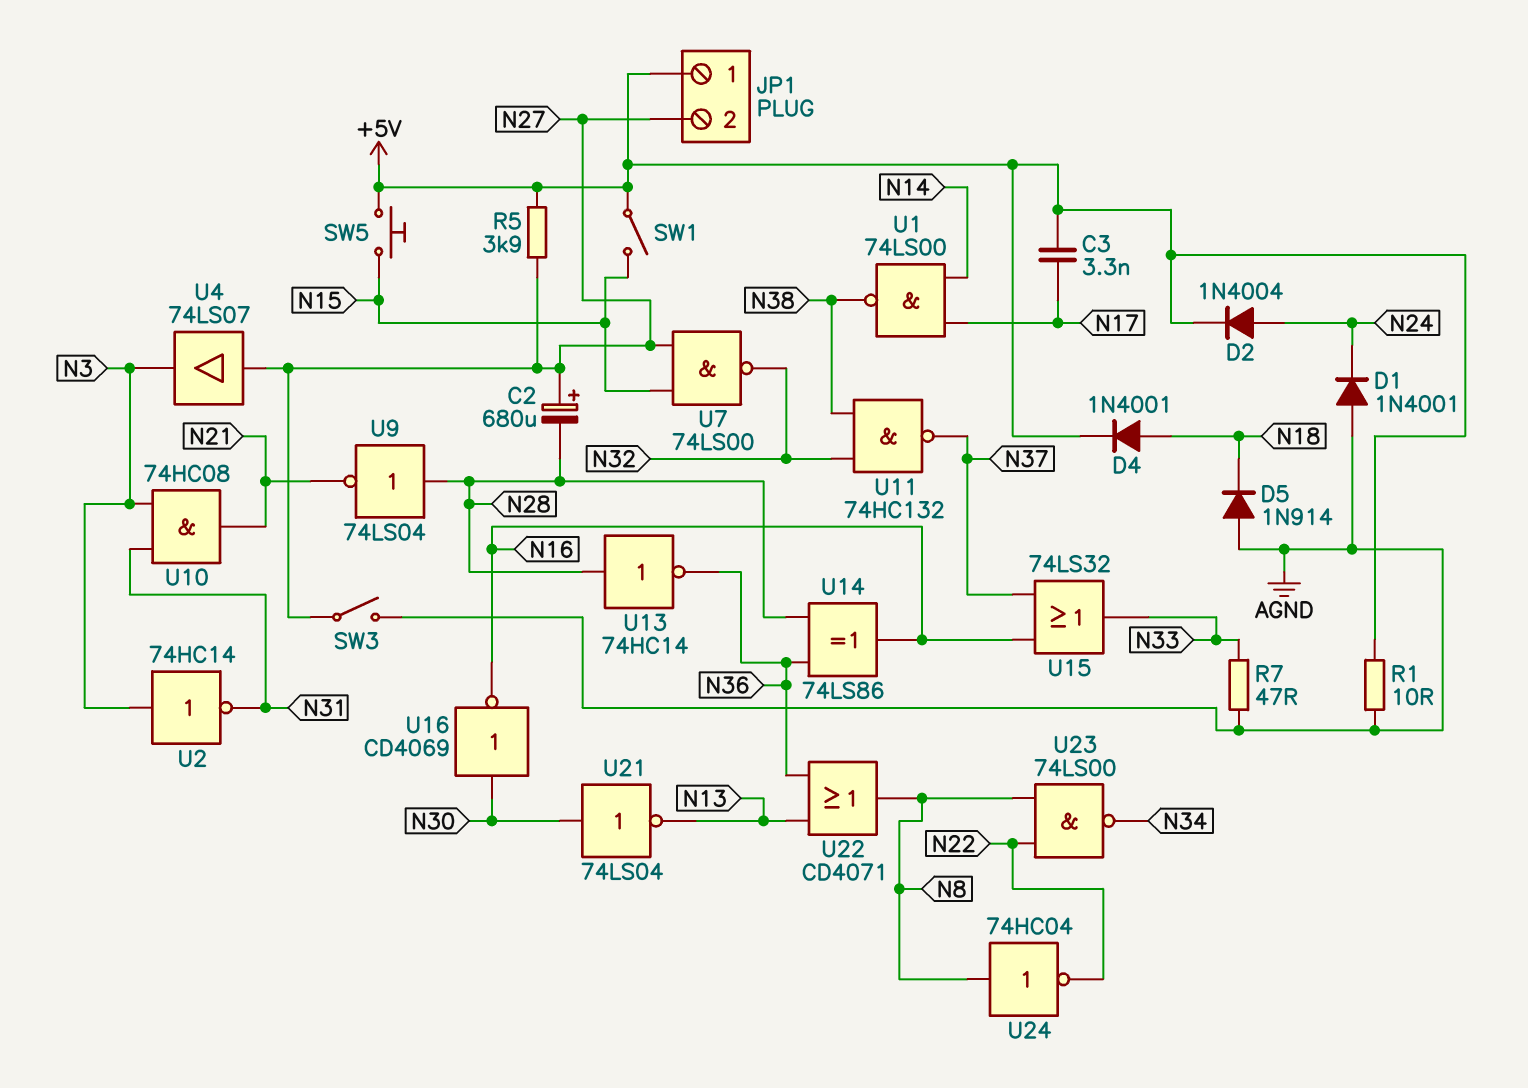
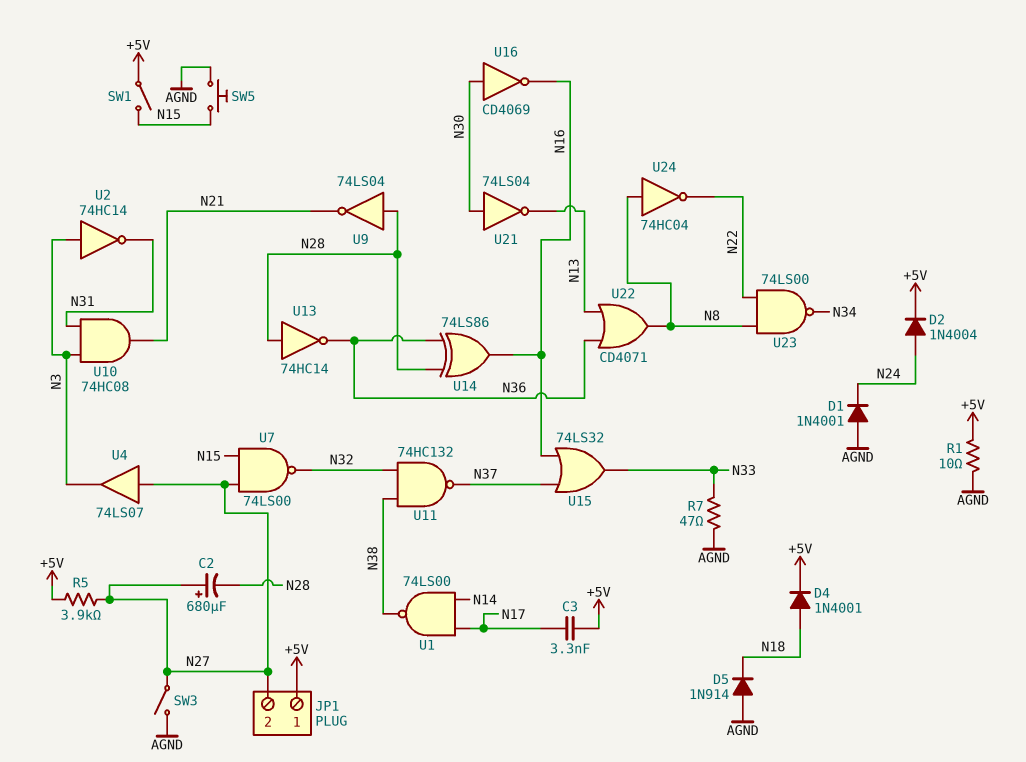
SW5: button (+5V, N15) -> button (AGND, N15)

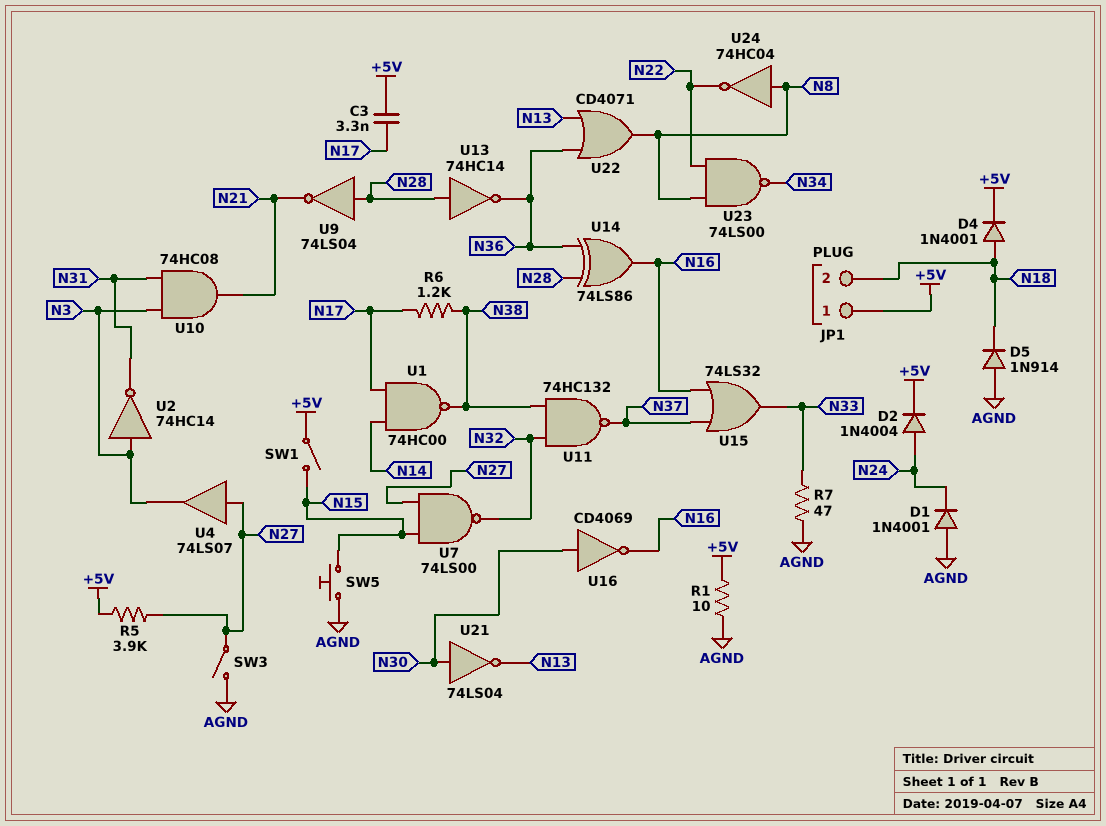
C2: 680uF (plus N27, minus N28) -> none
JP1 pin 2: N27 -> N18
R6: none -> 1.2k (N17, N38)
U1: NAND 74LS00 (in N14, in N17, out N38) -> NAND 74HC00 (in N14, in N17, out N38)

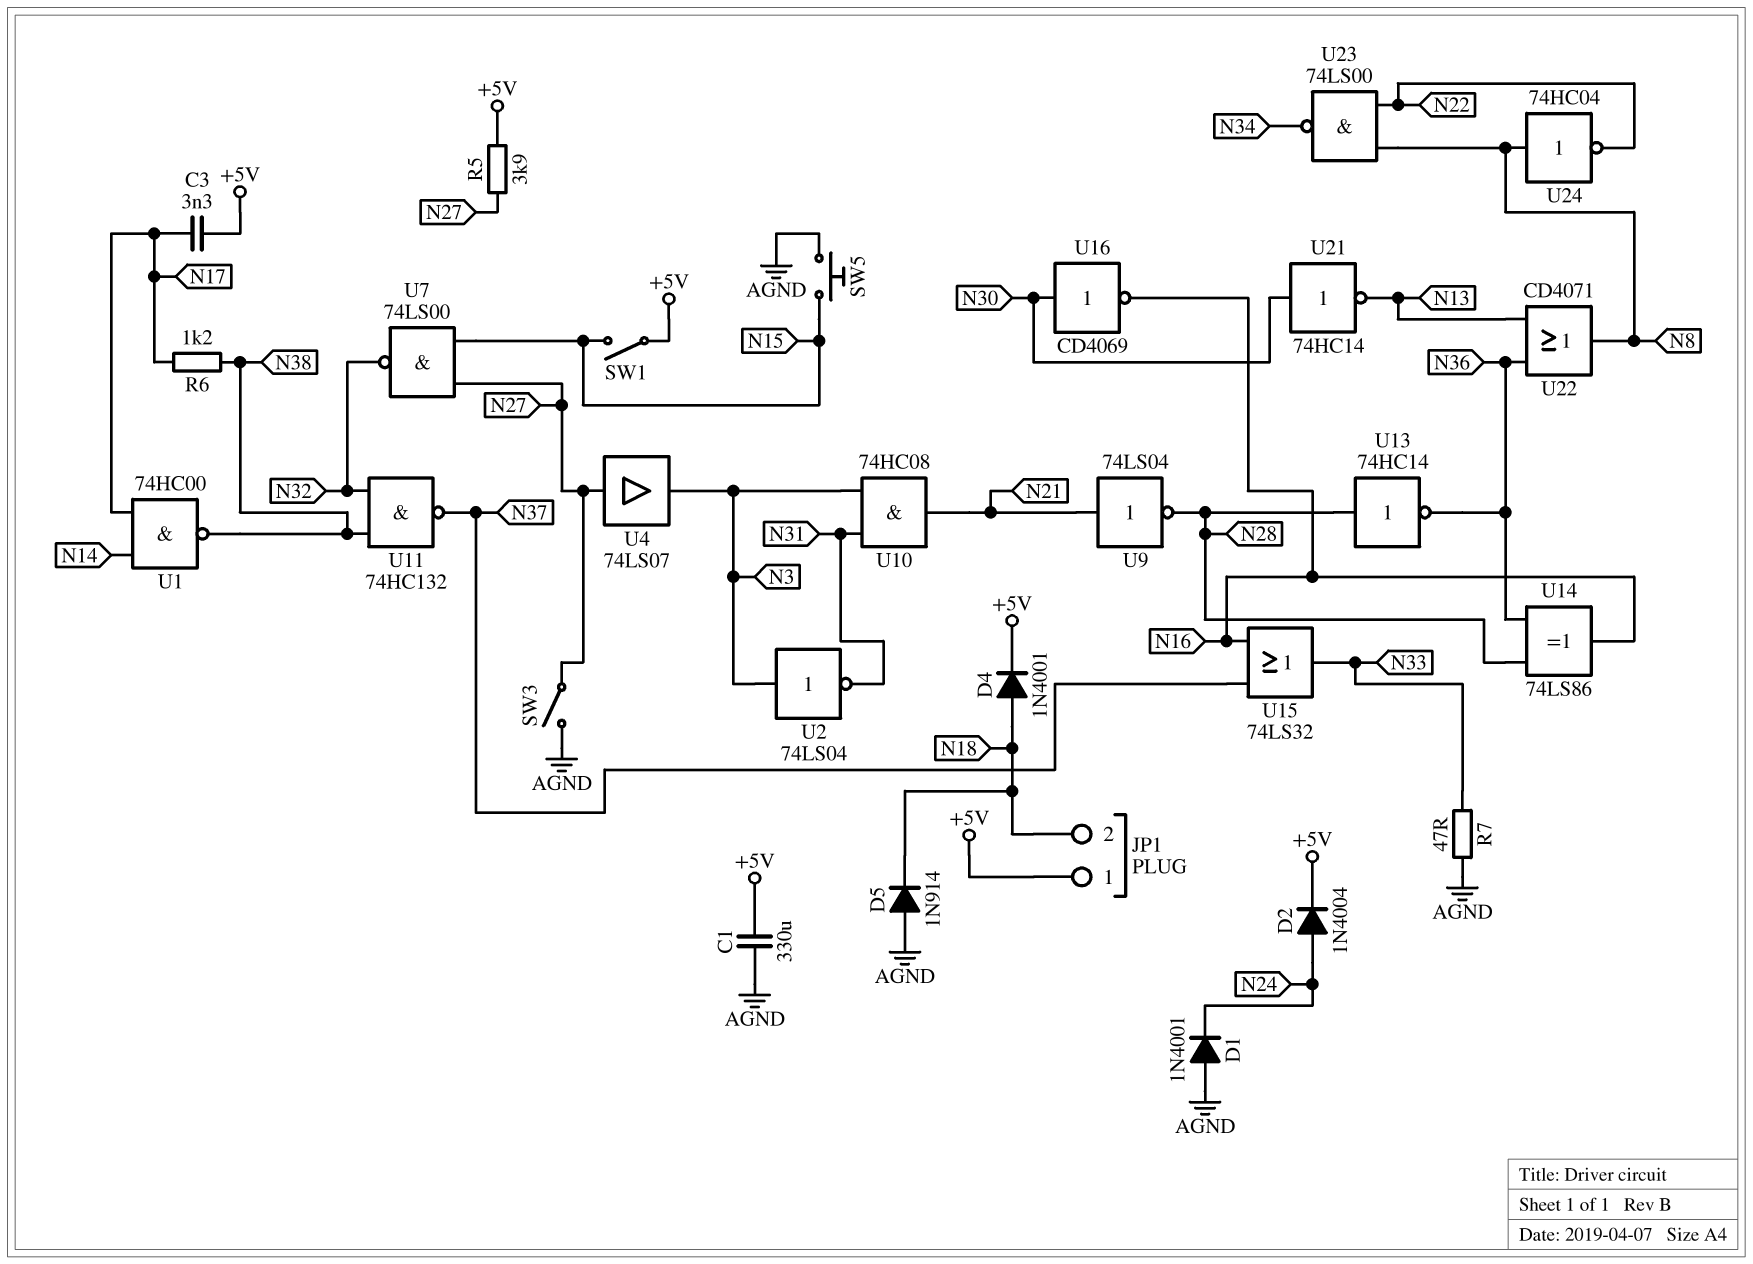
C1: none -> 330uF (+5V, AGND)
R1: 10 (+5V, AGND) -> none
U2: NOT 74HC14 (in N3, out N31) -> NOT 74LS04 (in N3, out N31)
U9: NOT 74LS04 (in N28, out N21) -> NOT 74LS04 (in N21, out N28)
U21: NOT 74LS04 (in N30, out N13) -> NOT 74HC14 (in N30, out N13)

